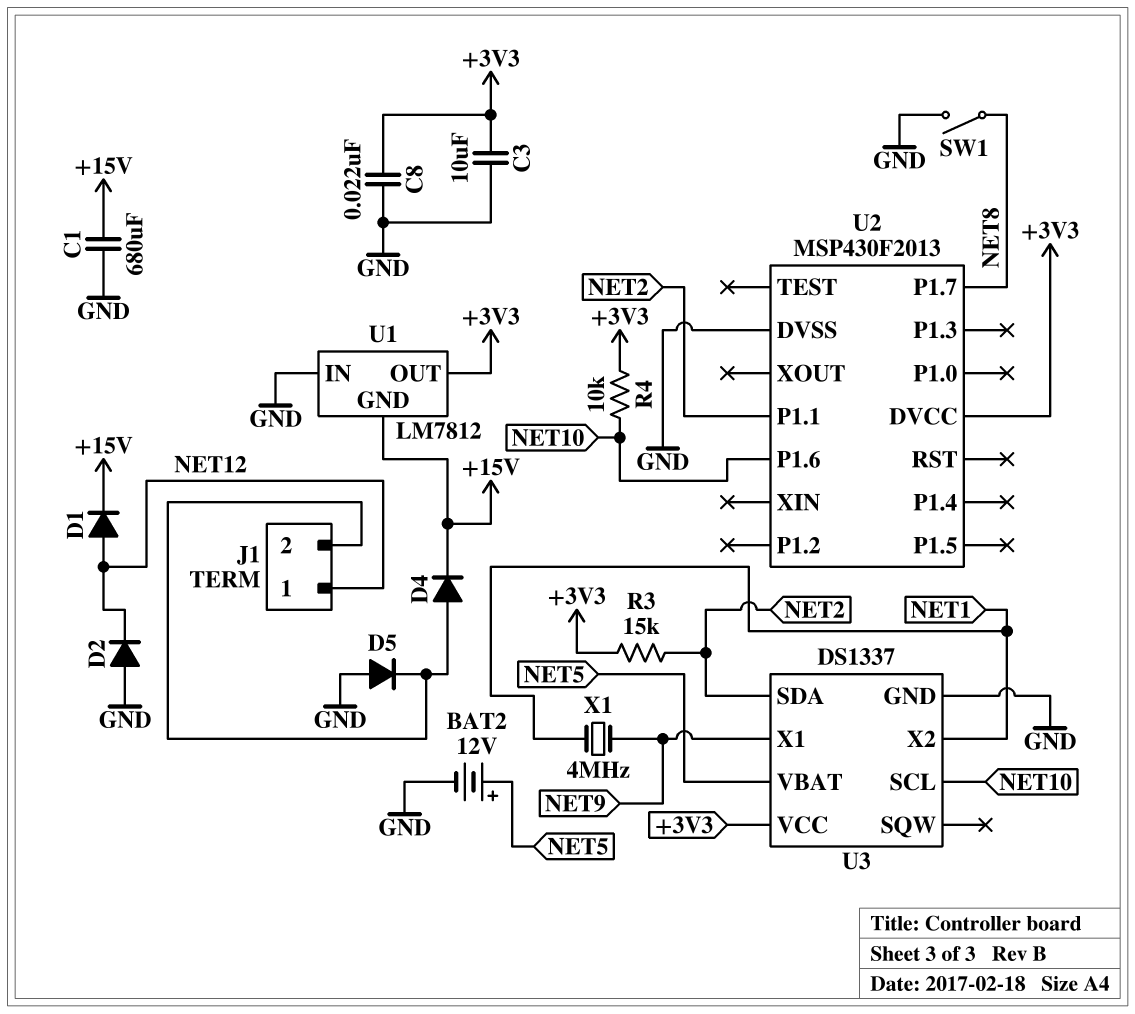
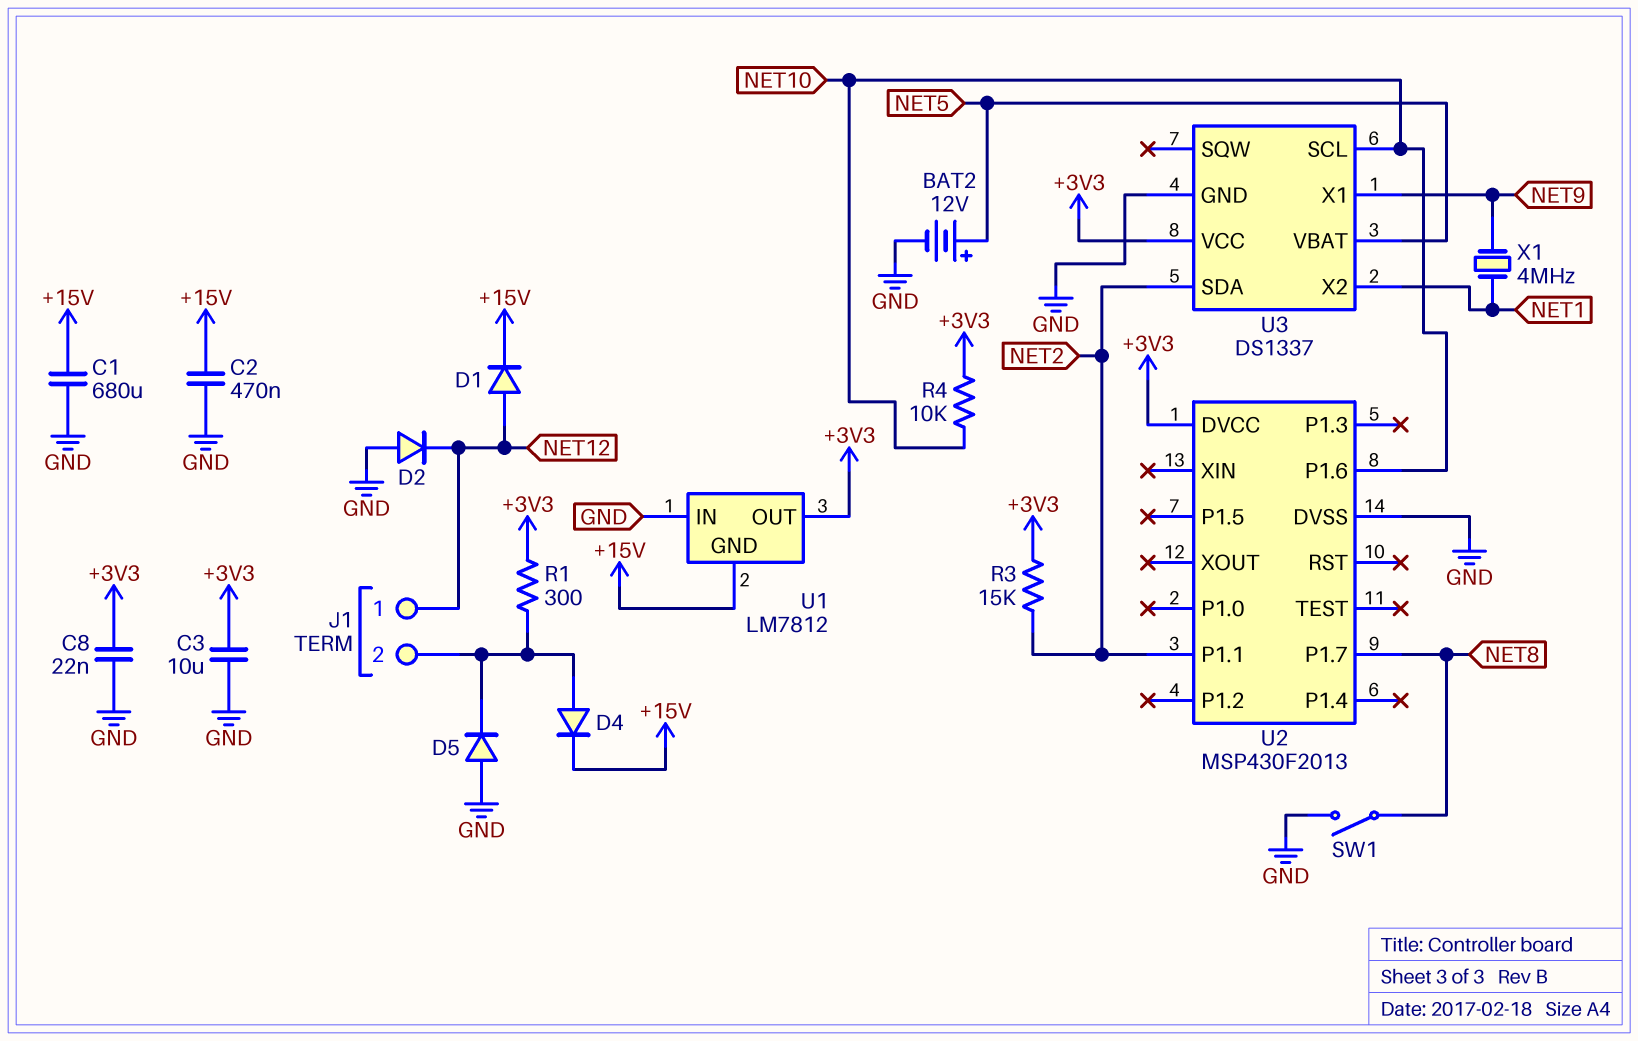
C2: none -> 470nF (+15V, GND)
R1: none -> 300 (+3V3, J1/2)

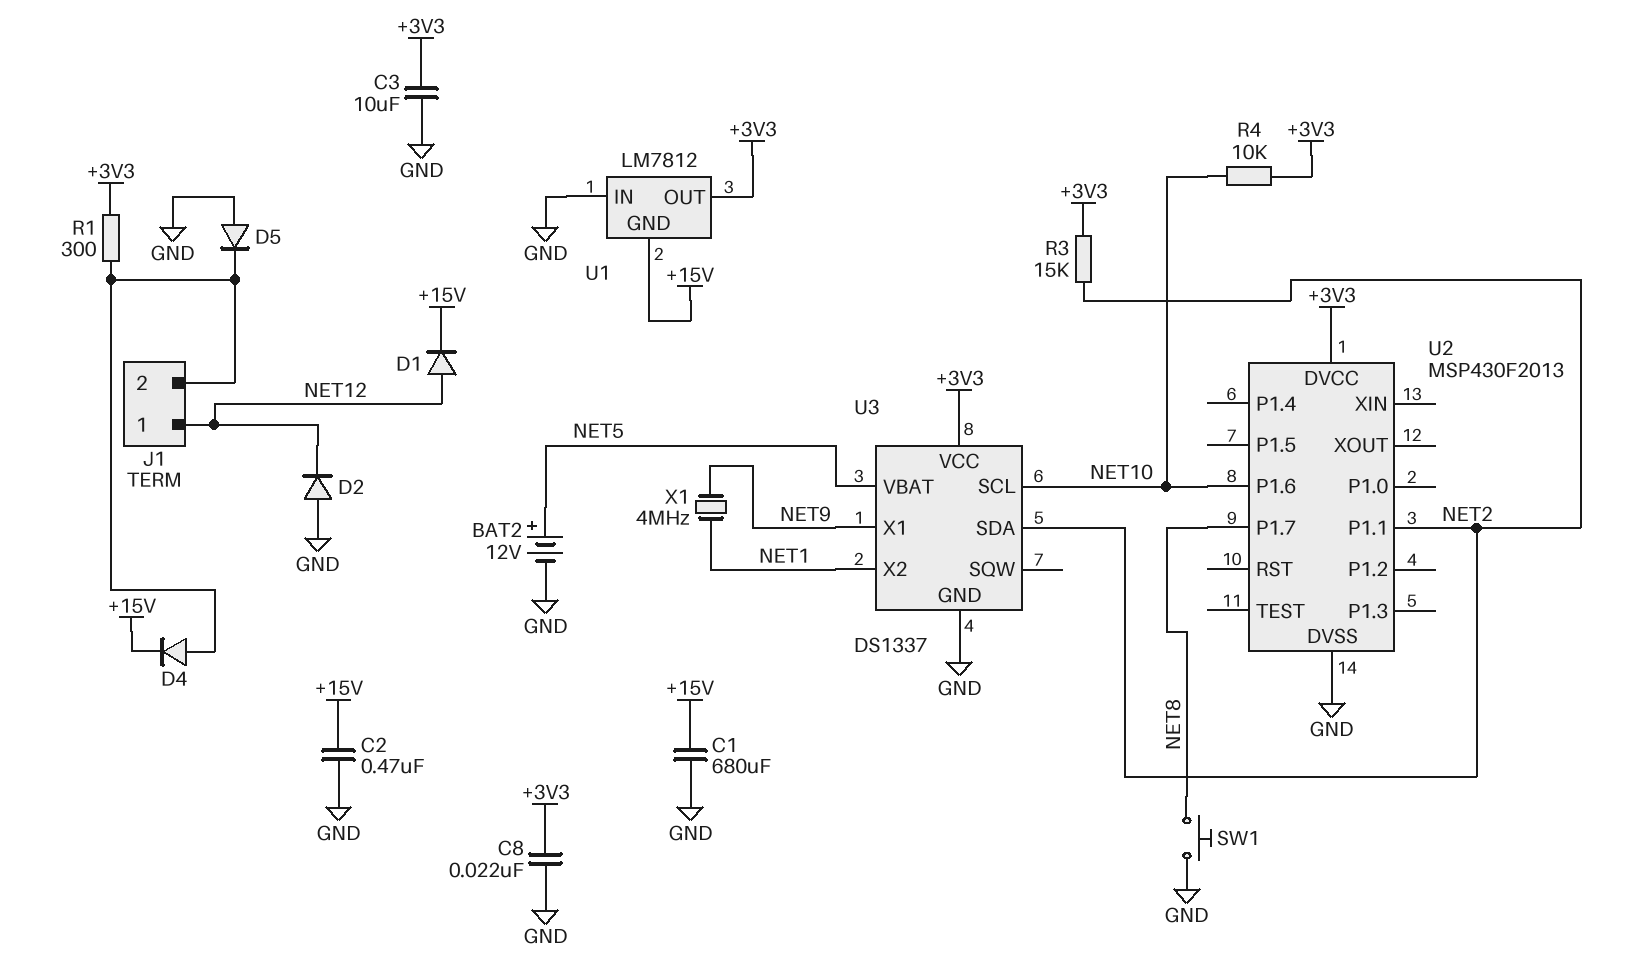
SW1: switch (GND, NET8) -> button (GND, NET8)

